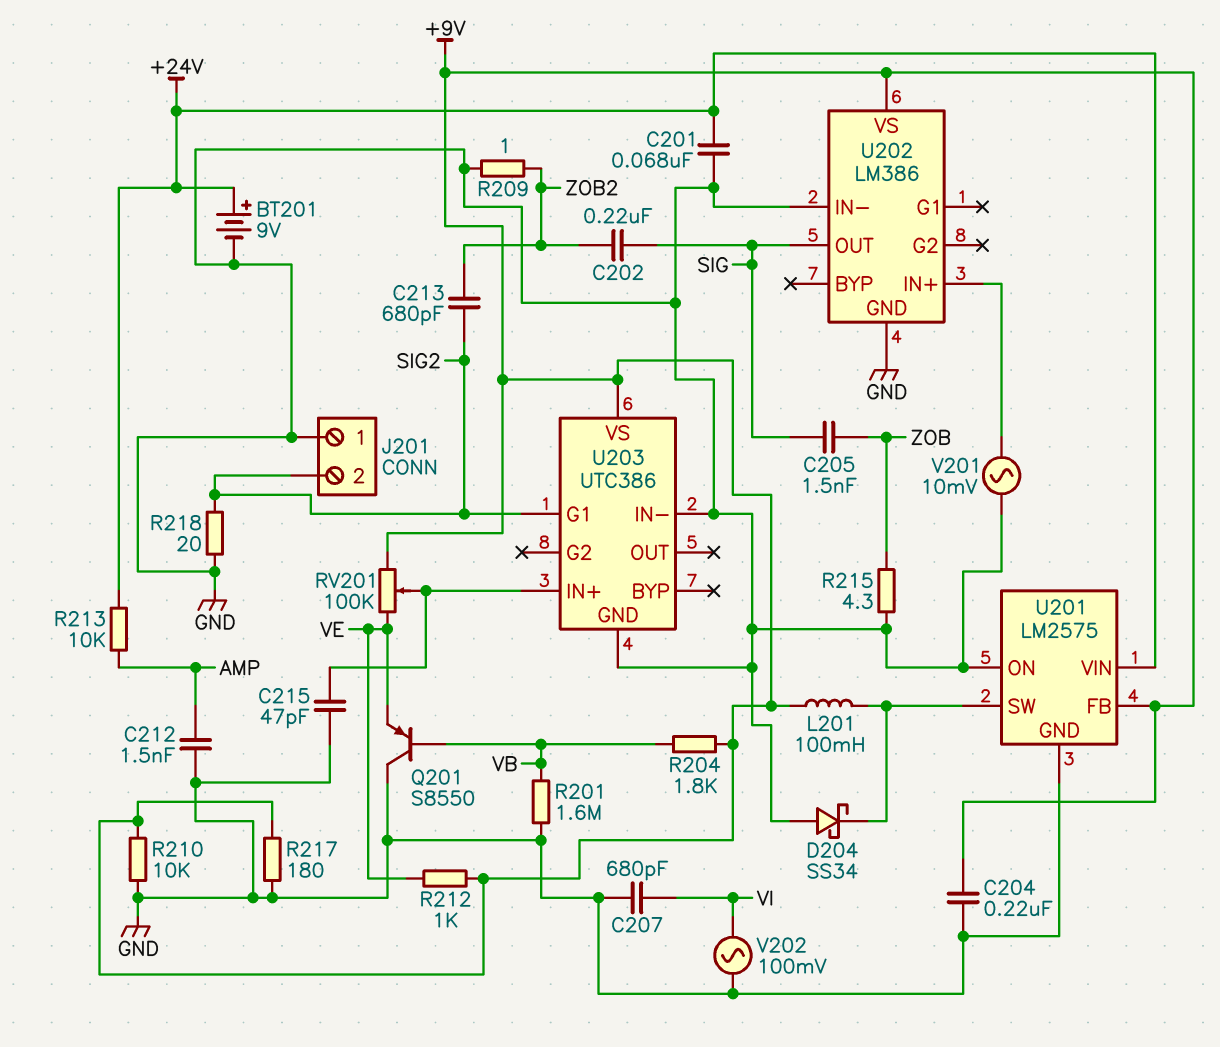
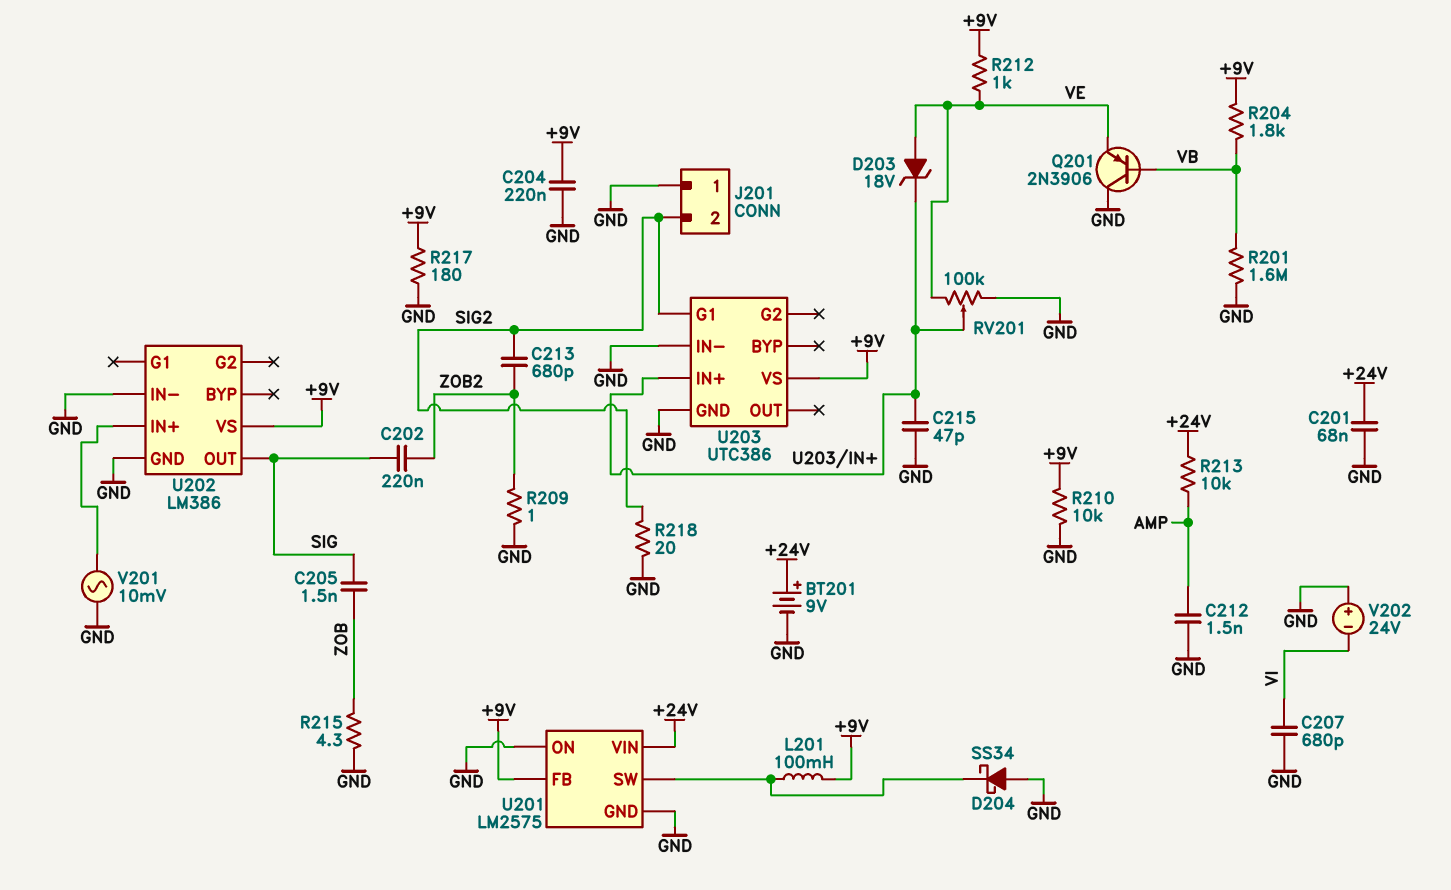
D203: none -> zener 18V (A VE, K U203/IN+)
Q201: PNP S8550 (B VB, C GND, E VE) -> PNP 2N3906 (B VB, C GND, E VE)
RV201: 100k (+9V, VE, wiper U203/IN+) -> 100k (GND, VE, wiper U203/IN+)
V202: AC 100mV (GND, VI) -> 24V (plus GND, minus VI)

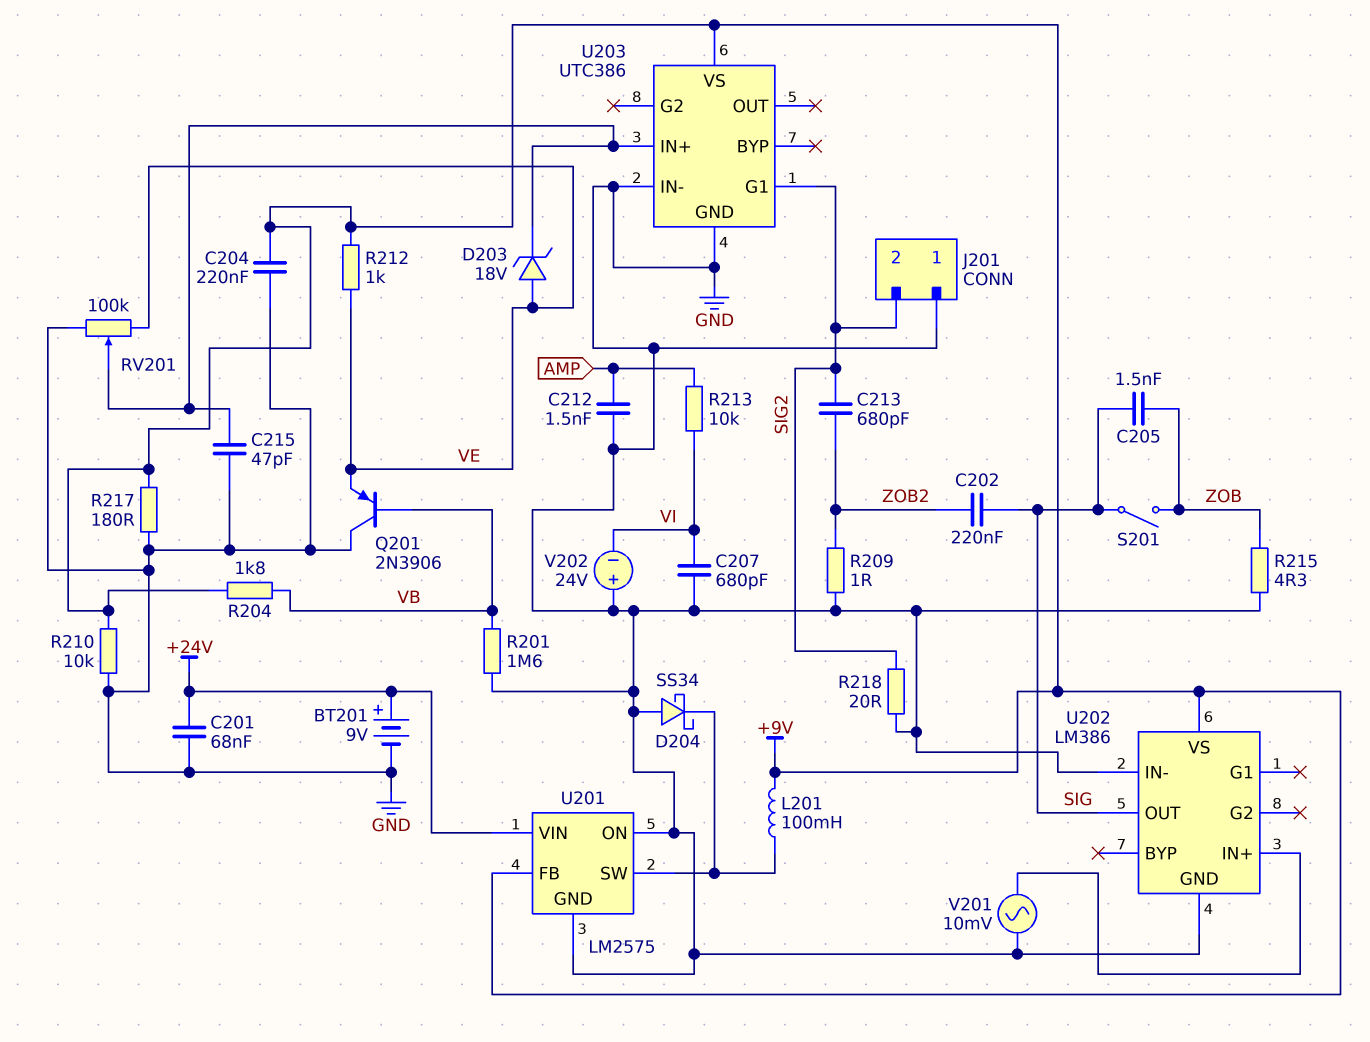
R213: 10k (+24V, AMP) -> 10k (AMP, VI)
S201: none -> switch (SIG, ZOB)

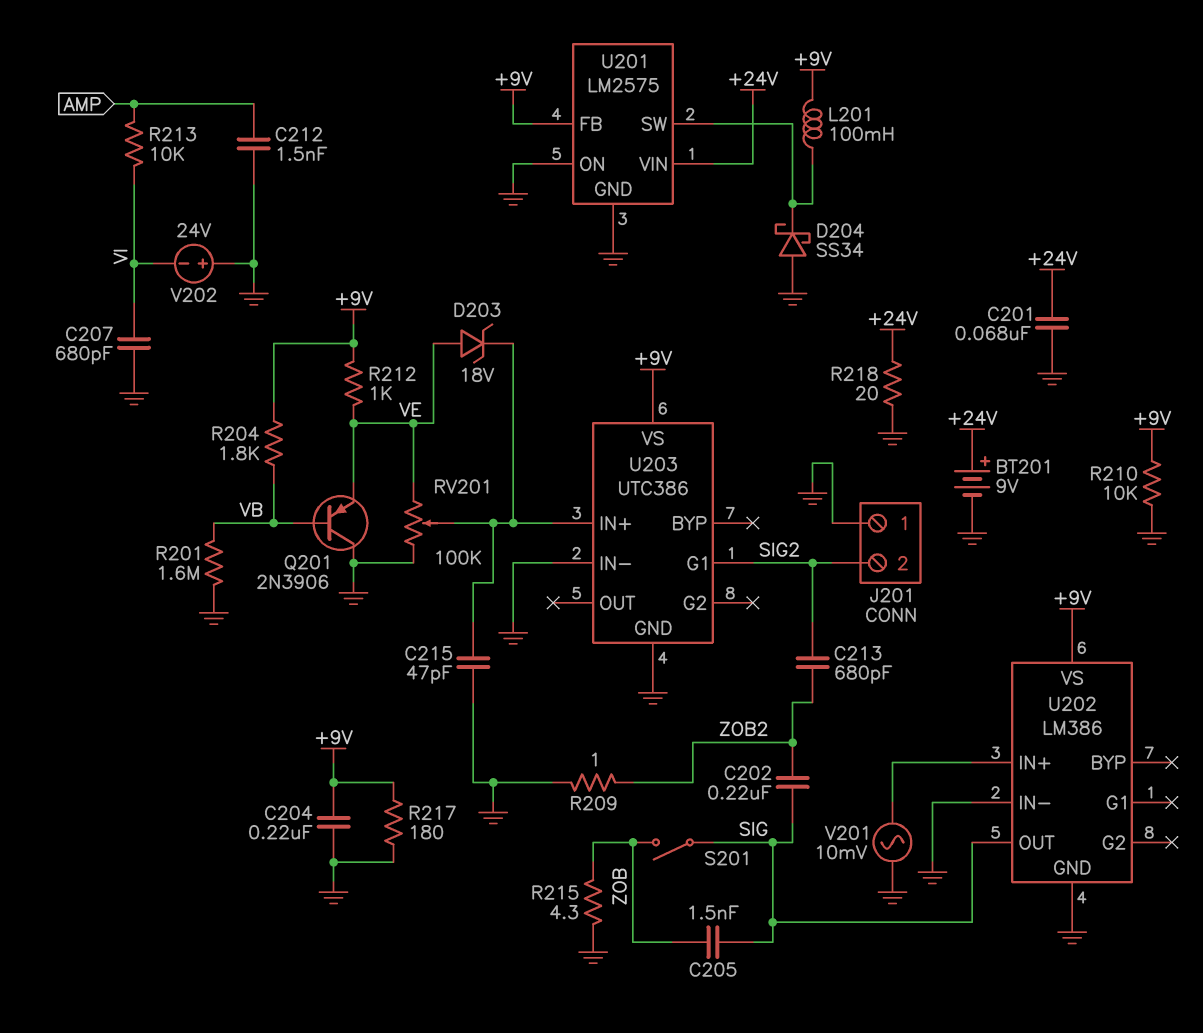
R218: 20 (GND, SIG2) -> 20 (+24V, GND)

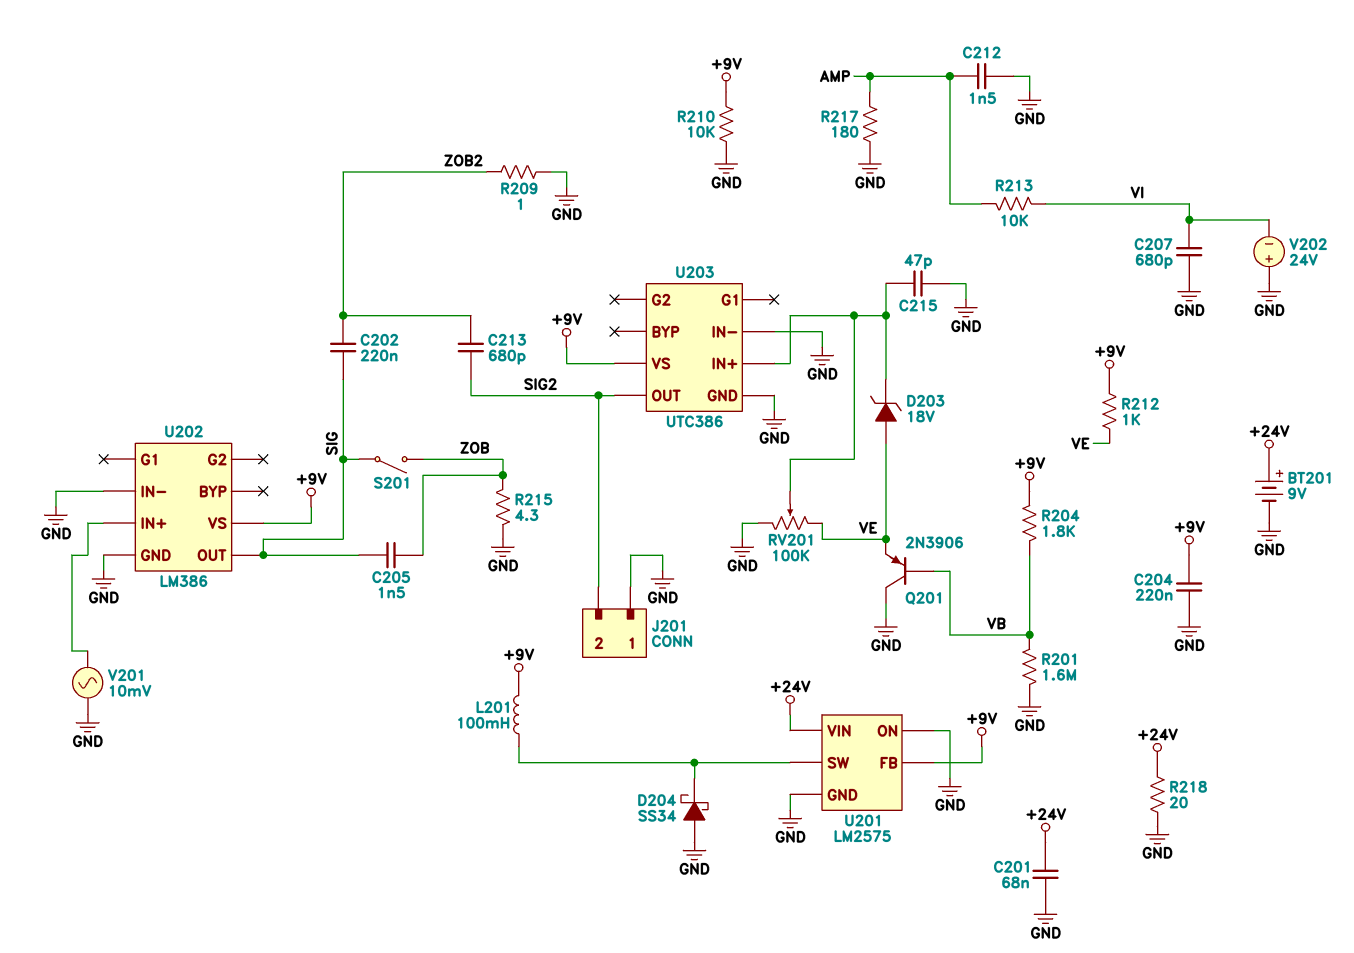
R217: 180 (+9V, GND) -> 180 (AMP, GND)
U203 pin G1: SIG2 -> none
U203 pin OUT: none -> SIG2

